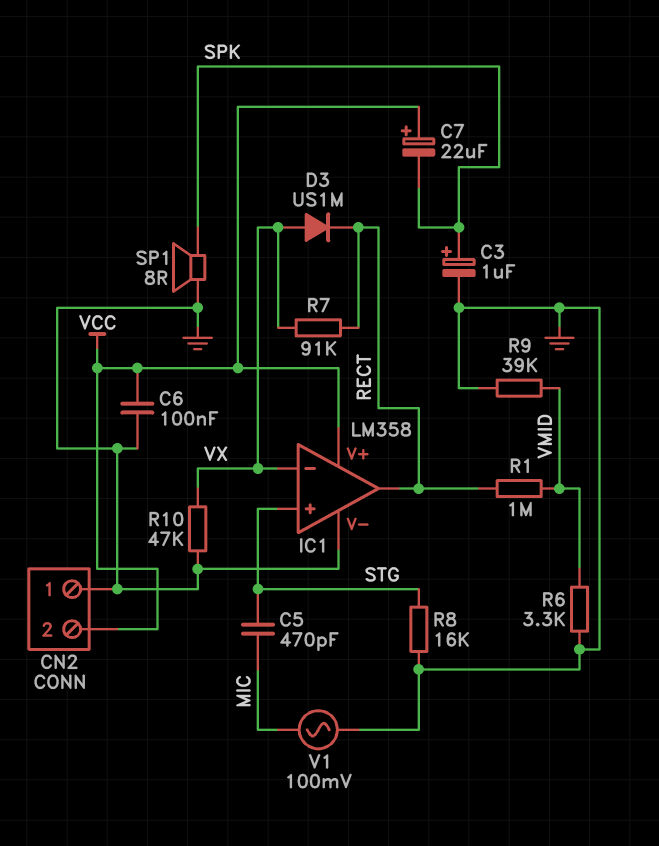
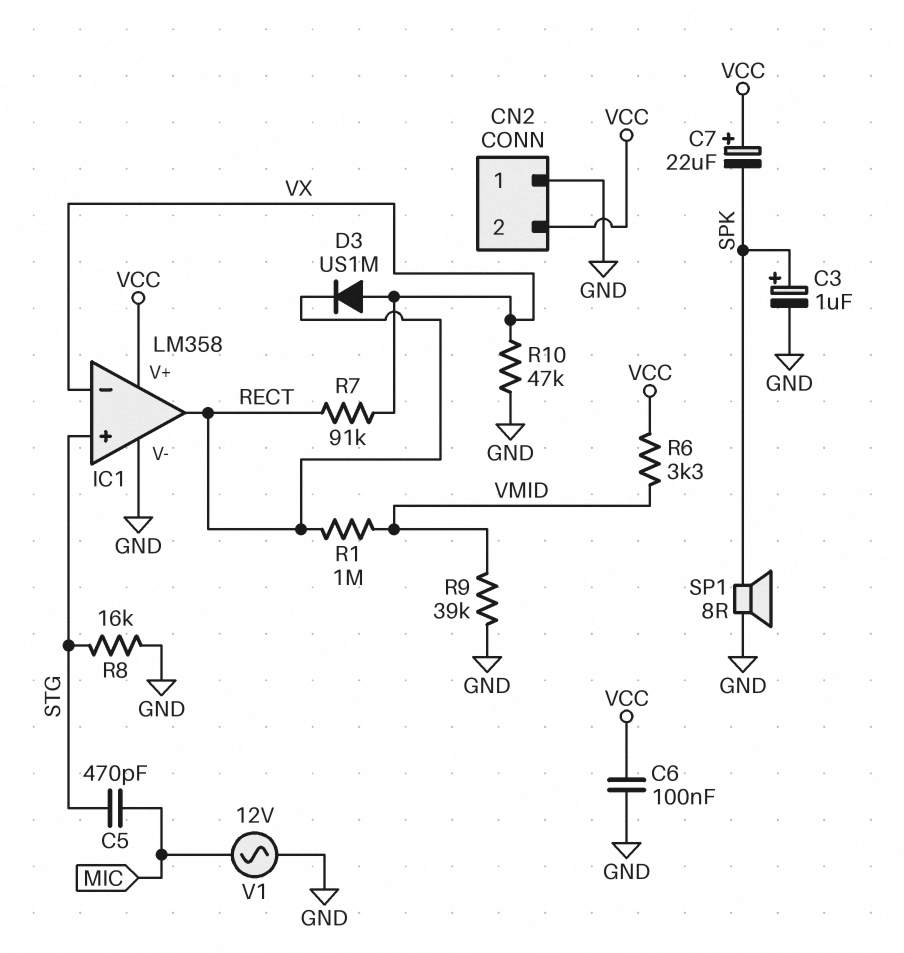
R6: 3.3k (GND, VMID) -> 3.3k (VCC, VMID)
V1: AC 100mV (GND, MIC) -> AC 12V (GND, MIC)

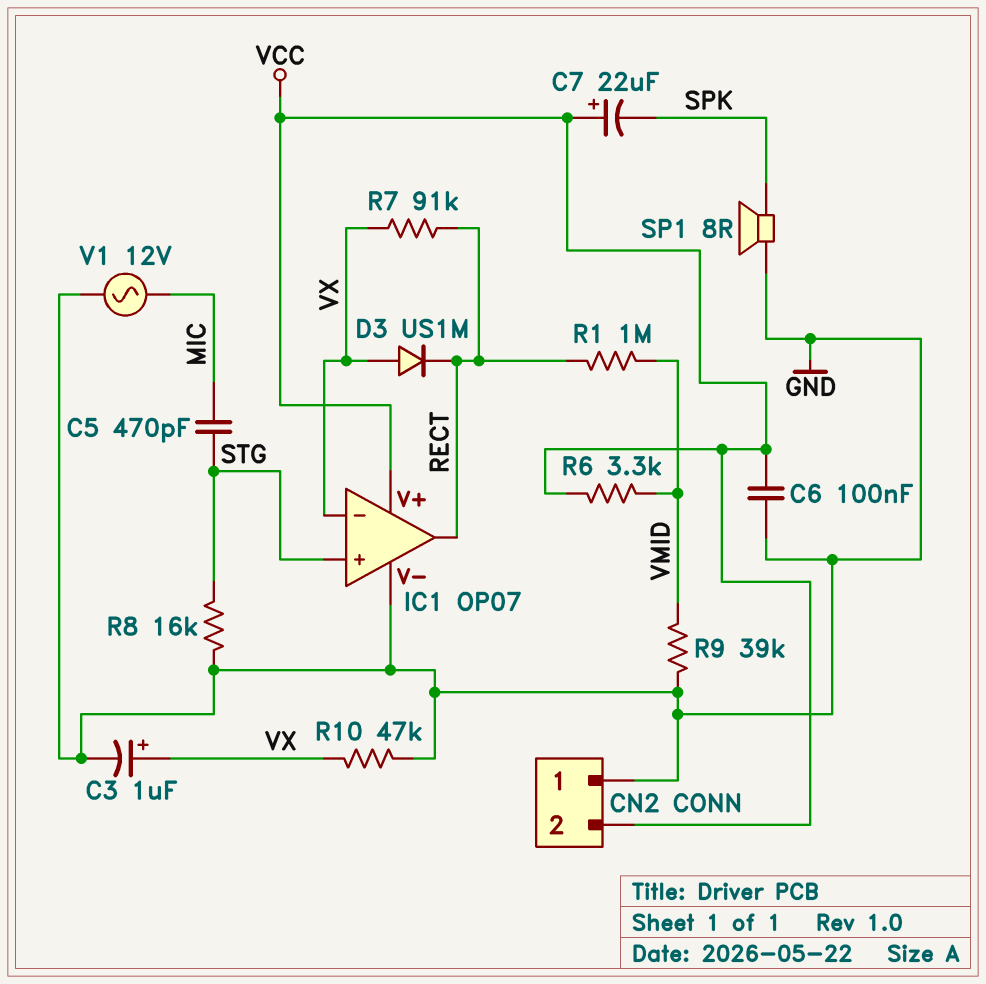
C3: 1uF (plus SPK, minus GND) -> 1uF (plus VX, minus GND)
IC1: LM358 -> OP07

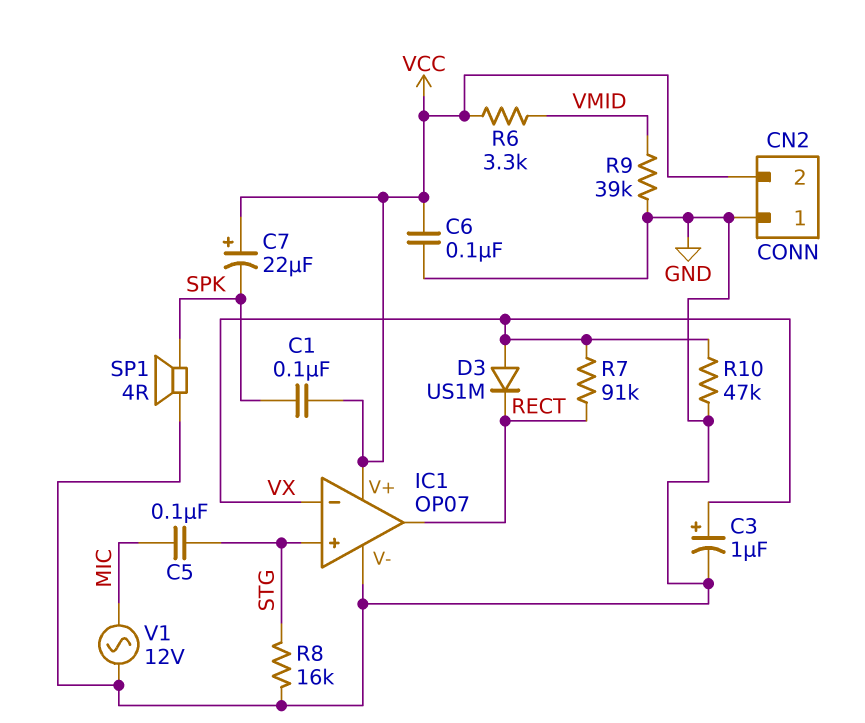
C1: none -> 100nF (SPK, VCC)
C5: 470pF (MIC, STG) -> 100nF (MIC, STG)
R1: 1M (RECT, VMID) -> none
SP1: speaker 8R (GND, SPK) -> speaker 4R (GND, SPK)

